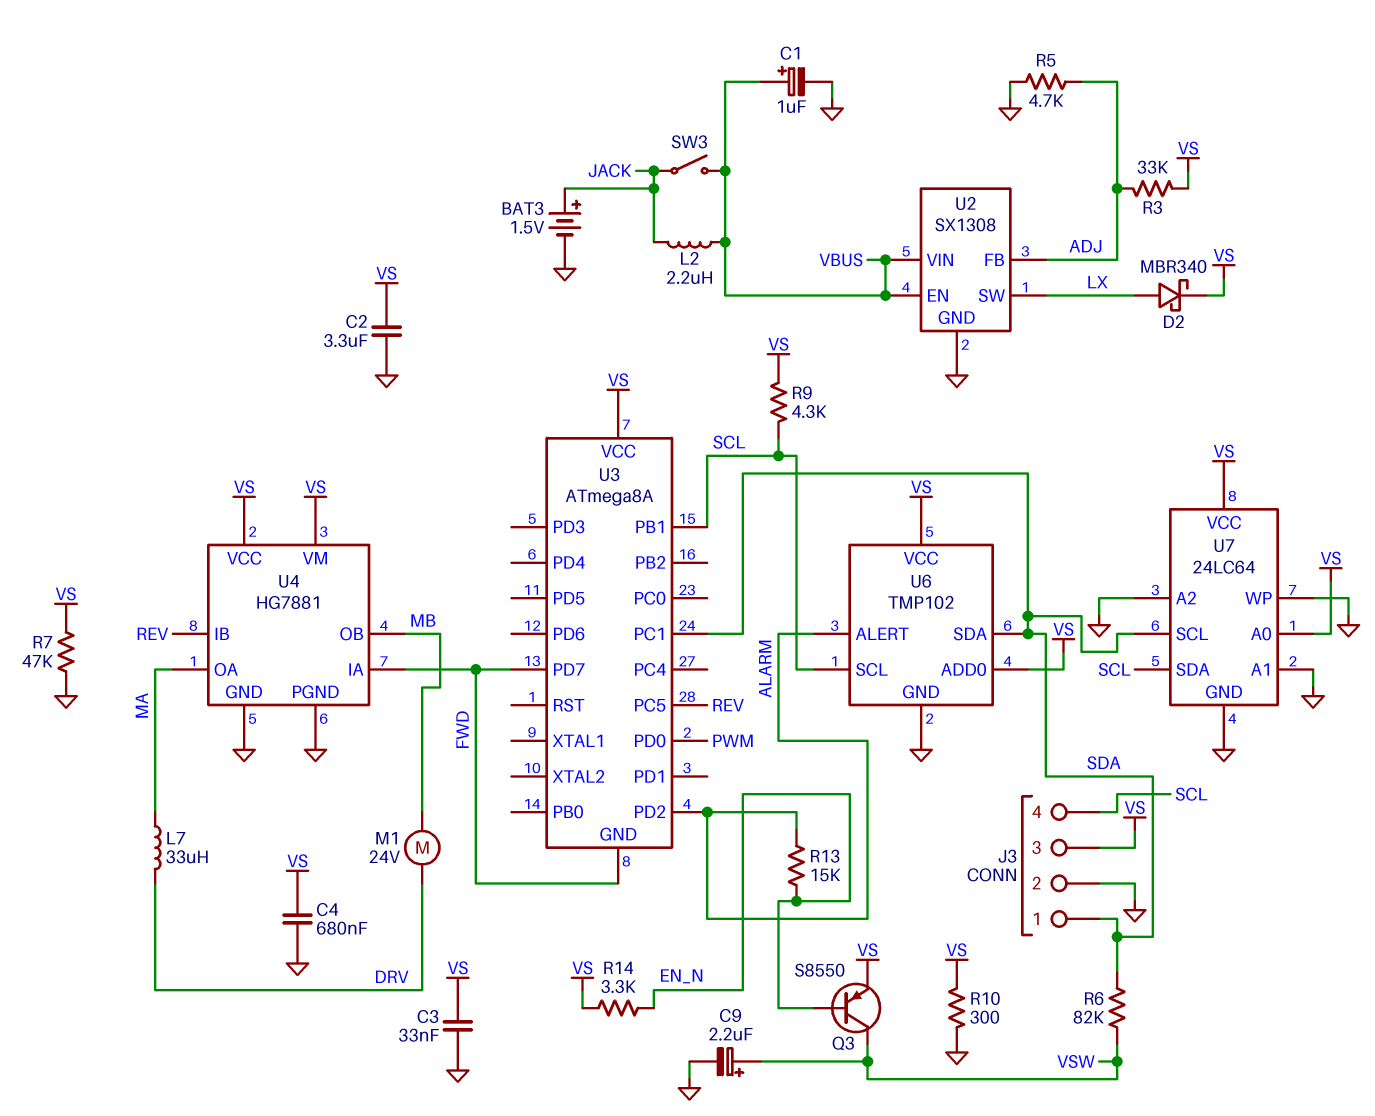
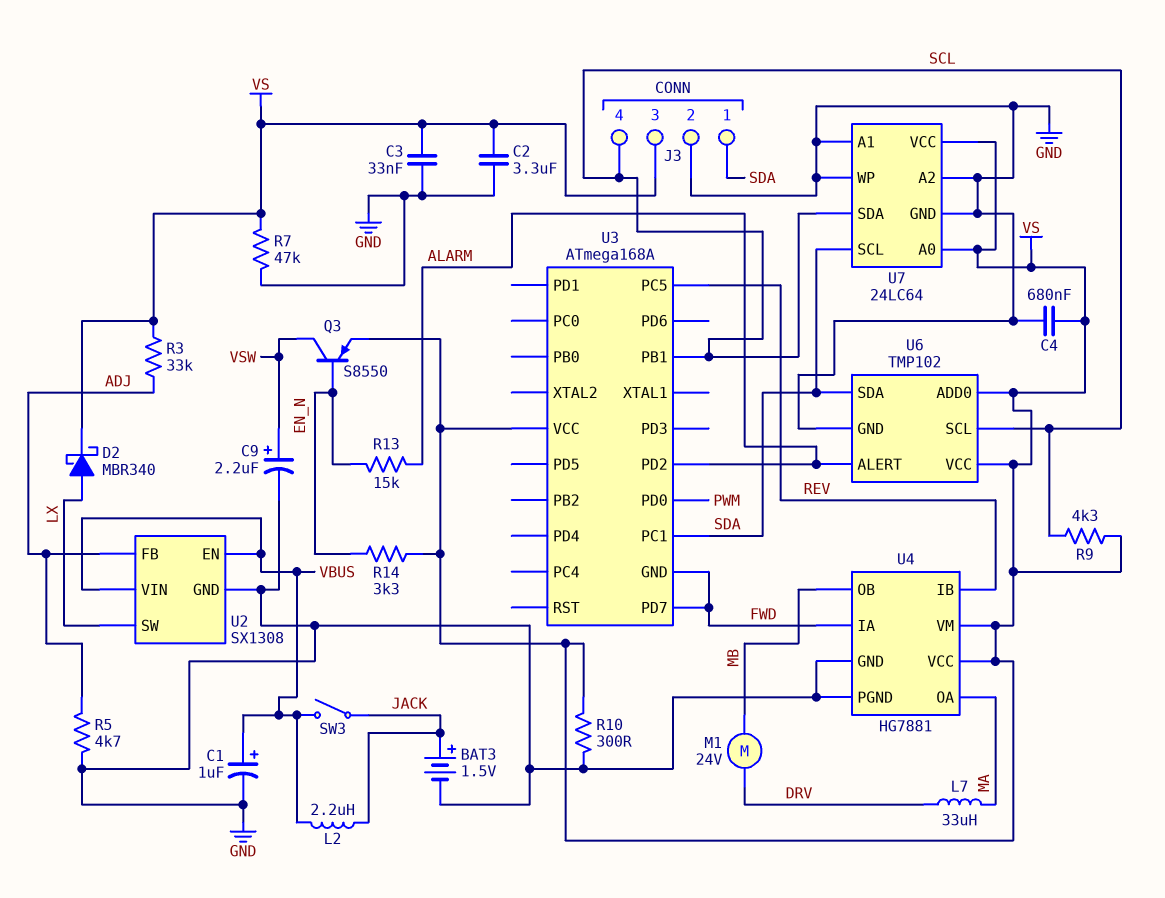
R6: 82k (SDA, VSW) -> none
U3: ATmega8A -> ATmega168A

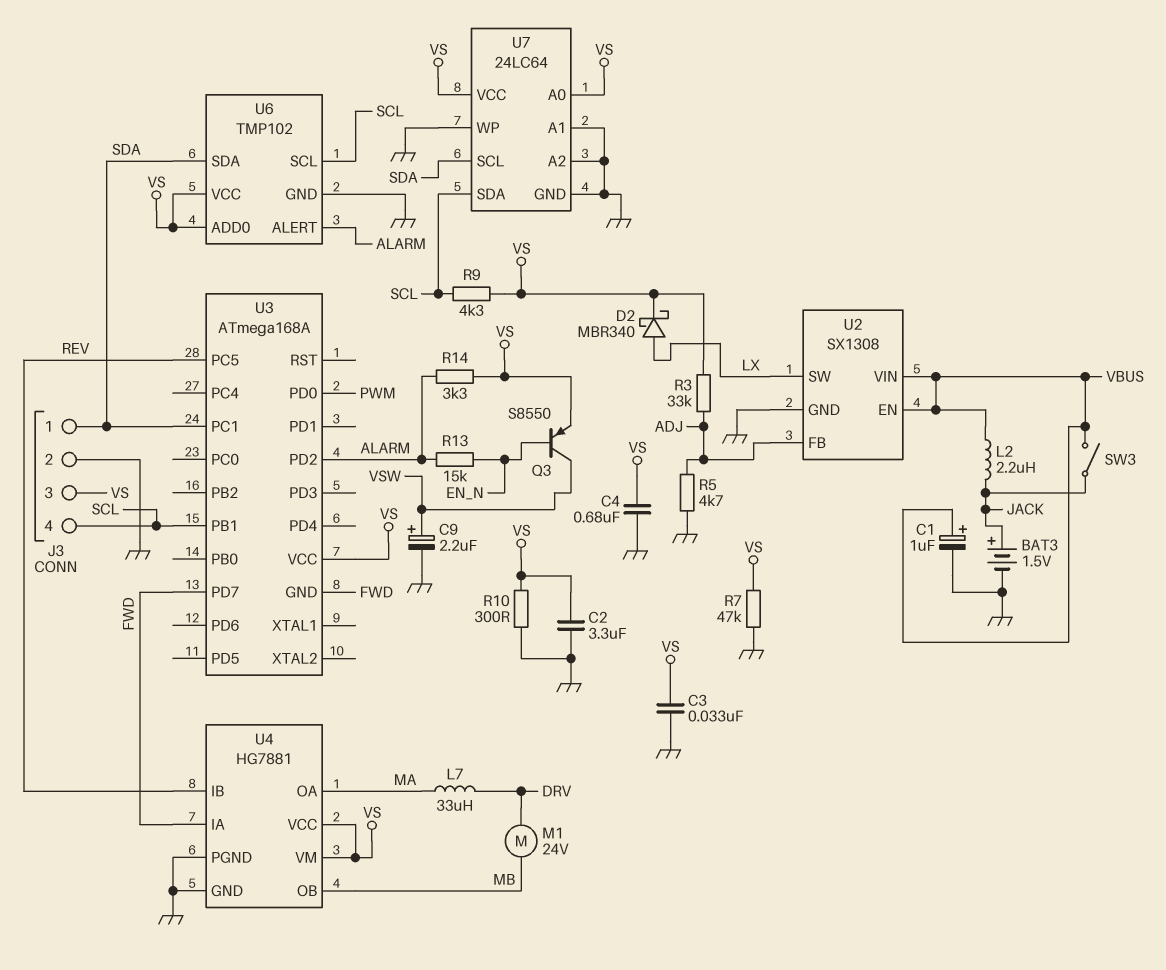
R14: 3.3k (EN_N, VS) -> 3.3k (ALARM, VS)

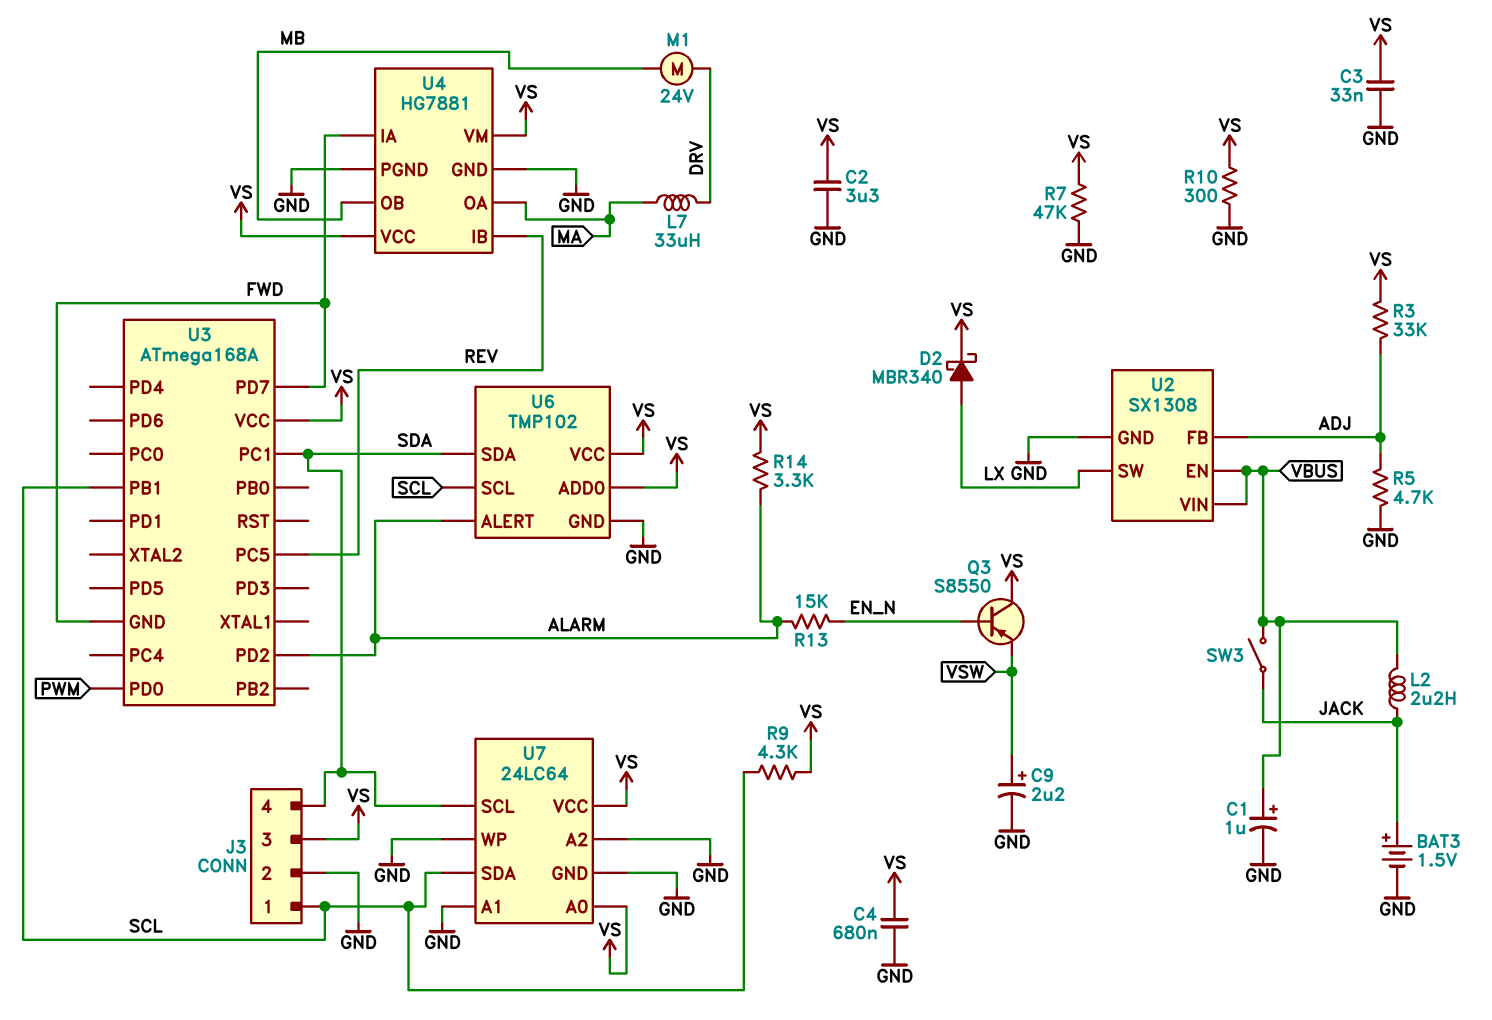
J3 pin 1: SDA -> SCL
J3 pin 4: SCL -> SDA
Q3: PNP S8550 (B EN_N, C VSW, E VS) -> PNP S8550 (B EN_N, C VS, E VSW)

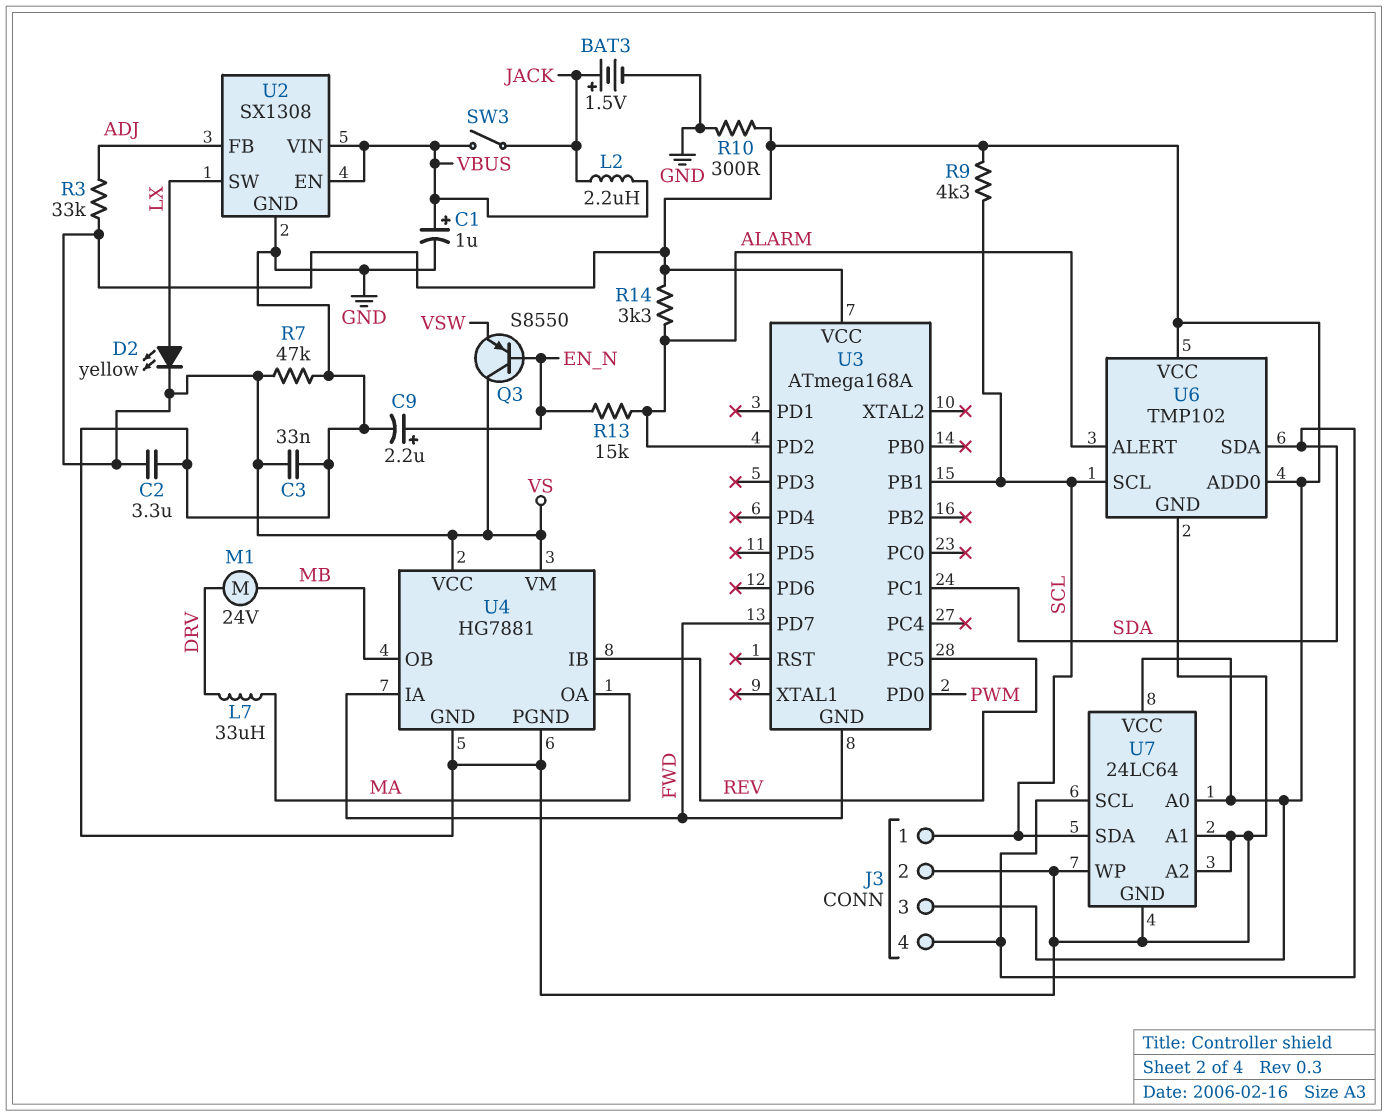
C4: 680nF (GND, VS) -> none
C9: 2.2uF (plus VSW, minus GND) -> 2.2uF (plus EN_N, minus GND)
D2: schottky MBR340 (A LX, K VS) -> LED yellow (A LX, K VS)
R5: 4.7k (ADJ, GND) -> none

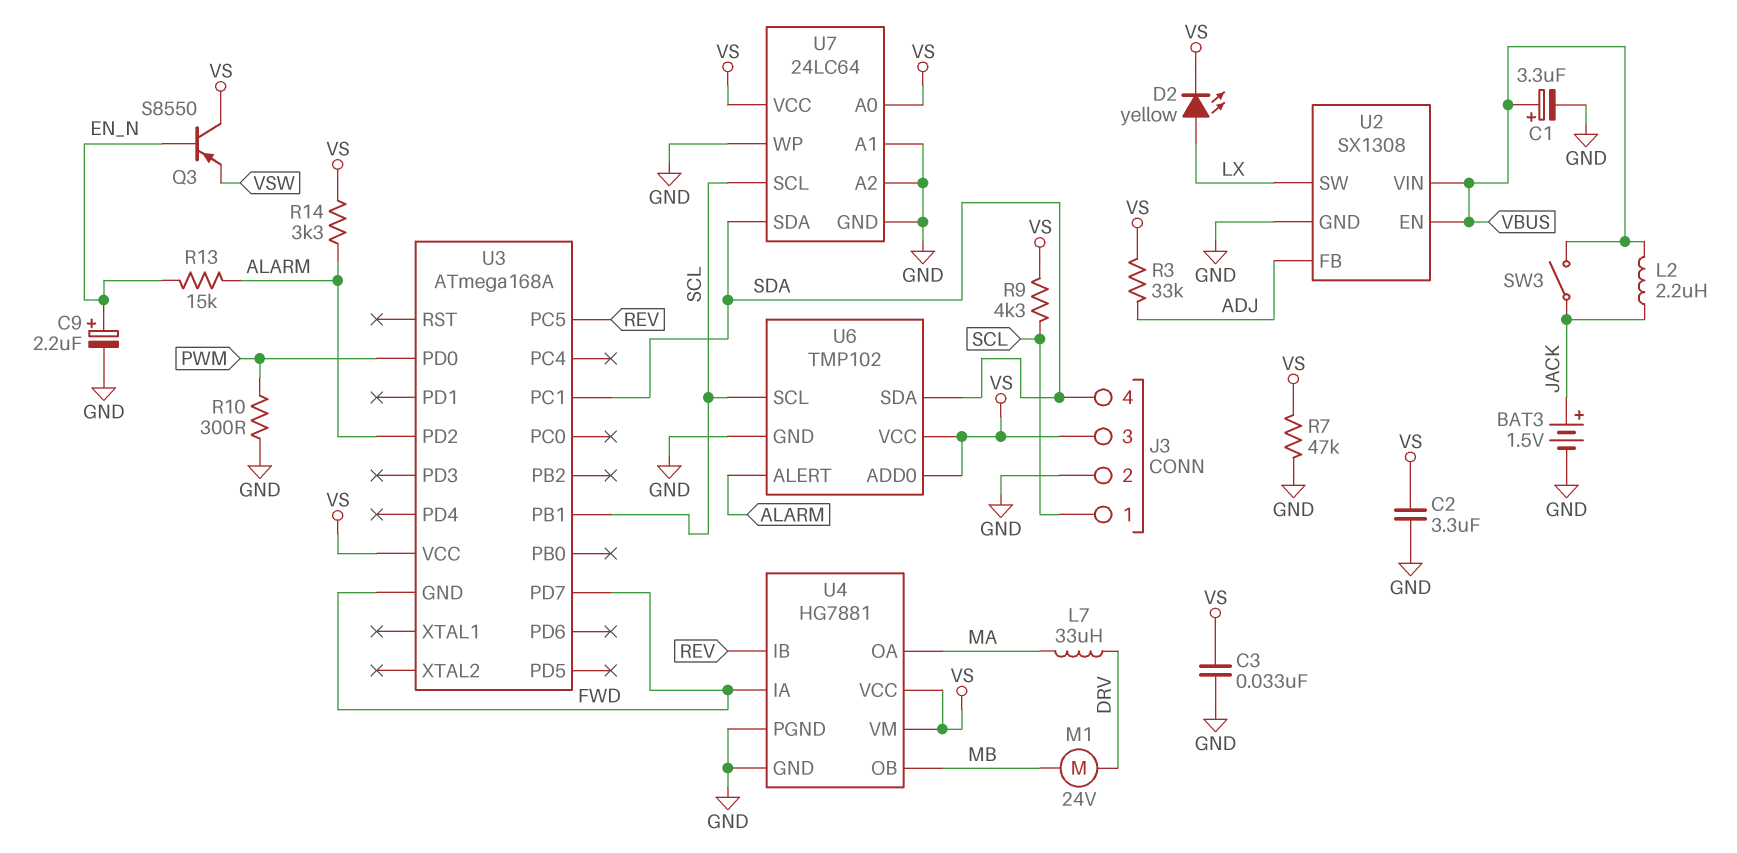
C1: 1uF (plus VBUS, minus GND) -> 3.3uF (plus VBUS, minus GND)
R10: 300 (GND, VS) -> 300 (GND, PWM)
U7 pin SCL: SDA -> SCL
U7 pin SDA: SCL -> SDA

